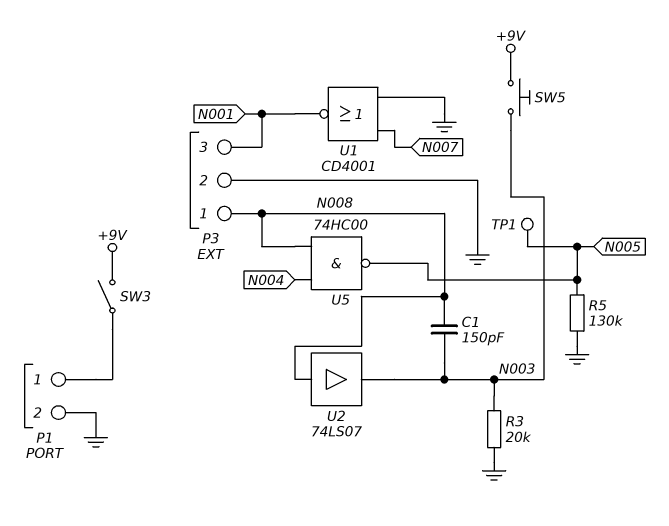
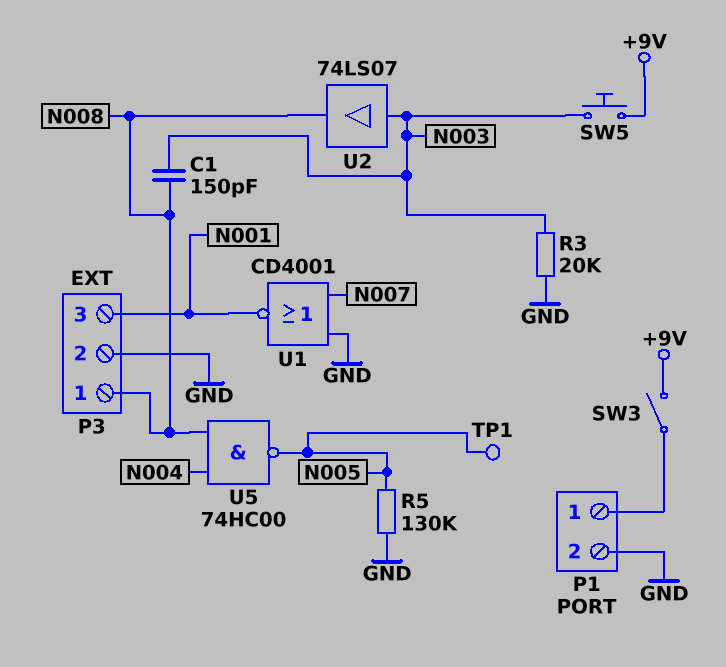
U2: buffer 74LS07 (in N008, out N003) -> buffer 74LS07 (in N003, out N008)

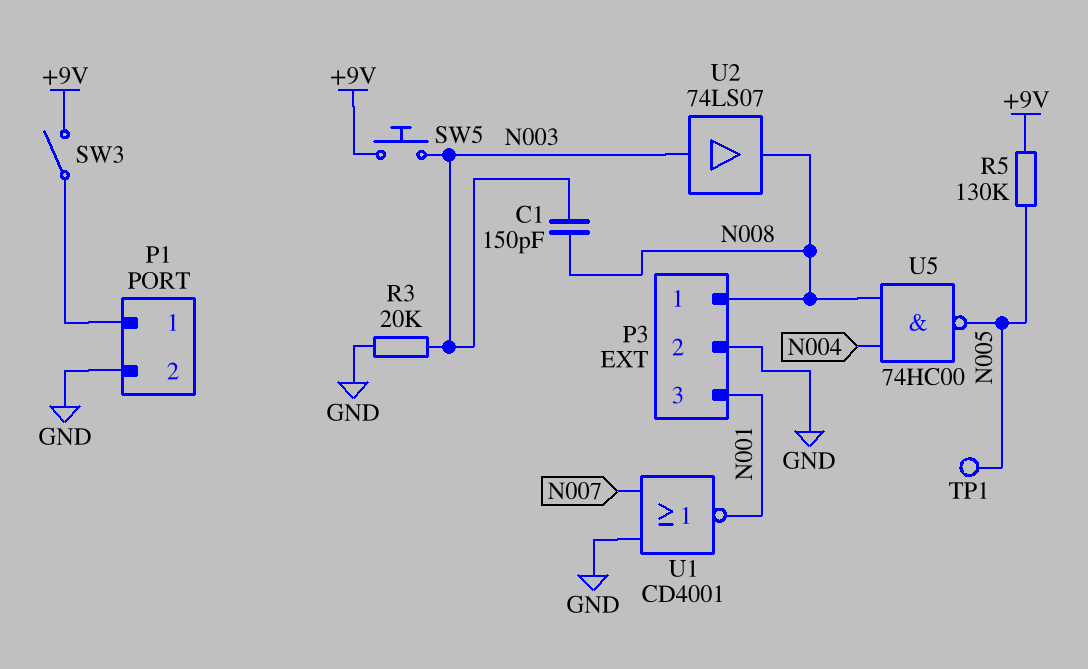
R5: 130k (GND, N005) -> 130k (+9V, N005)

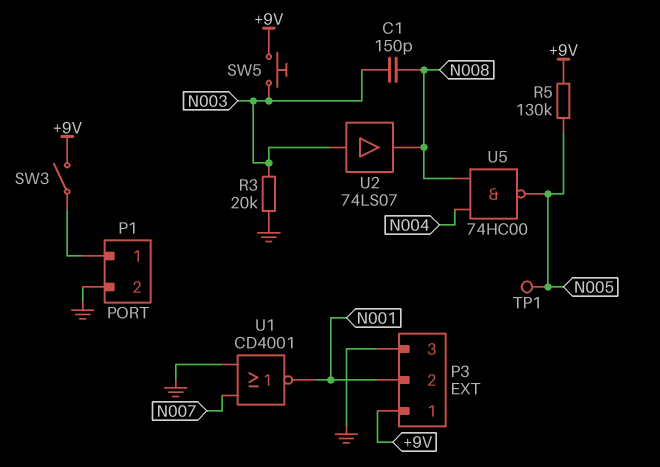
P3 pin 1: N008 -> +9V
P3 pin 2: GND -> N001
P3 pin 3: N001 -> GND

